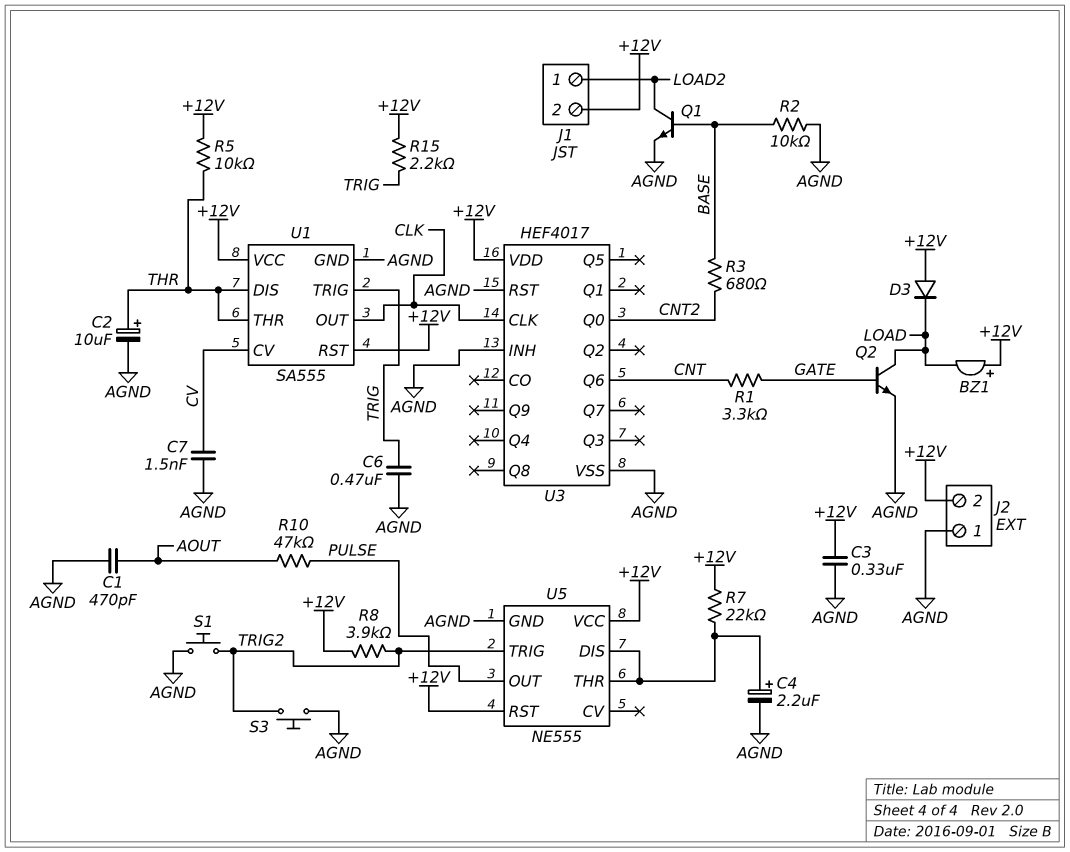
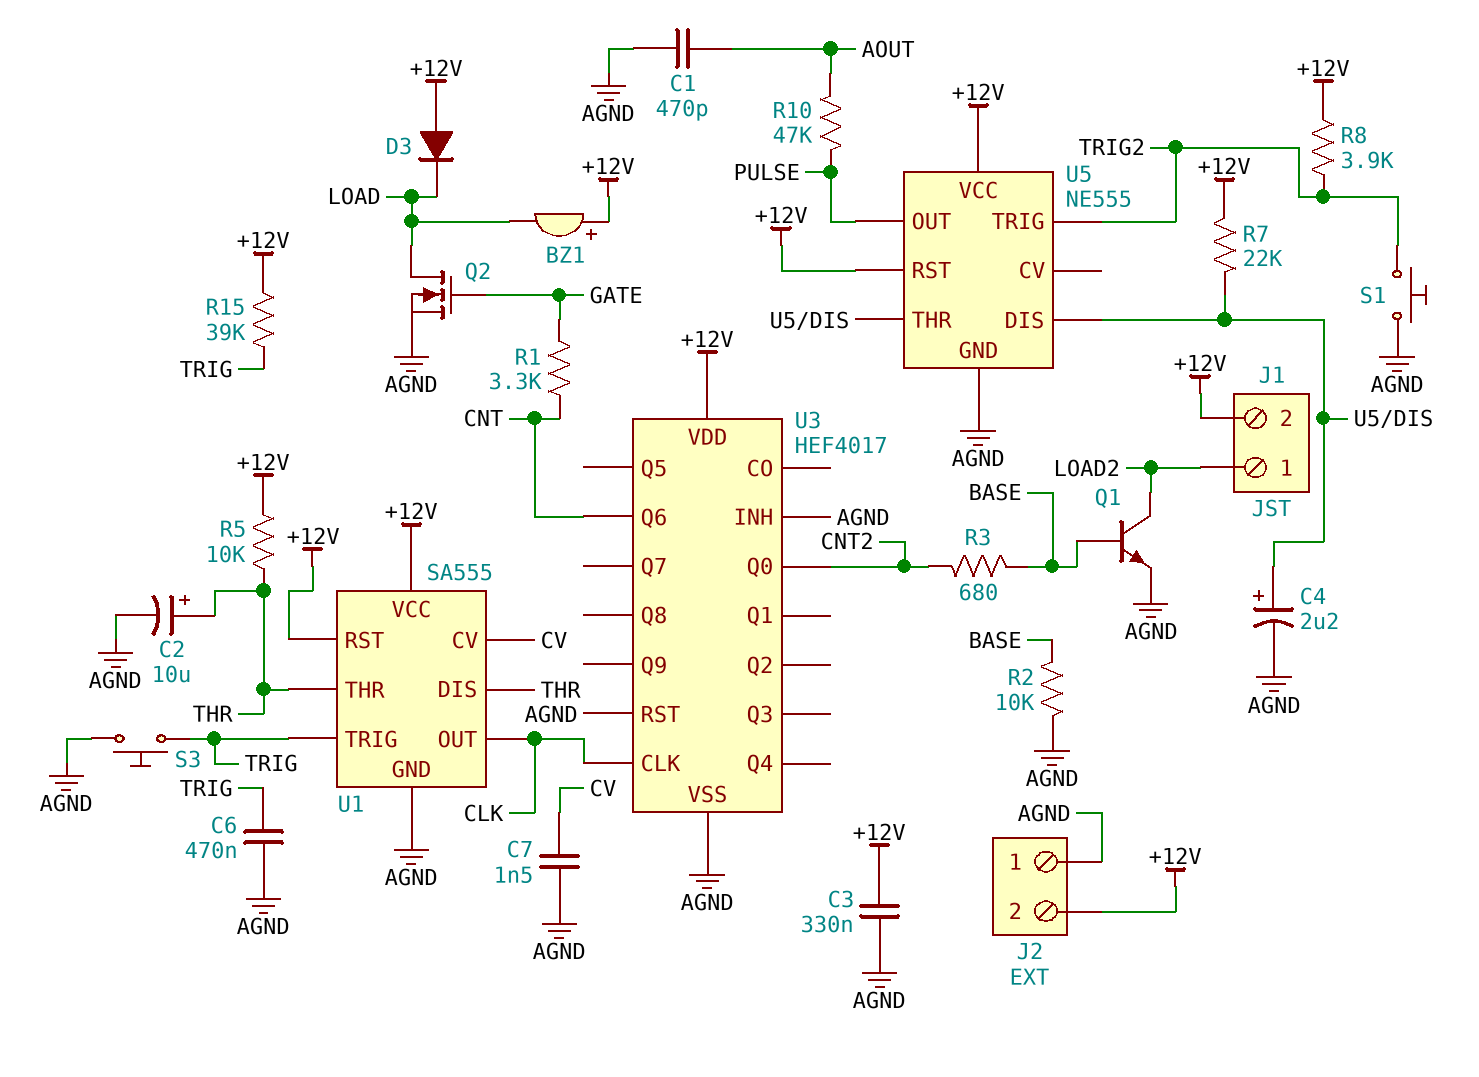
Q2: NPN (B GATE, C LOAD, E AGND) -> NMOS (G GATE, D LOAD, S AGND)
R15: 2.2k (+12V, TRIG) -> 39k (+12V, TRIG)
S3: button (AGND, TRIG2) -> button (AGND, TRIG)

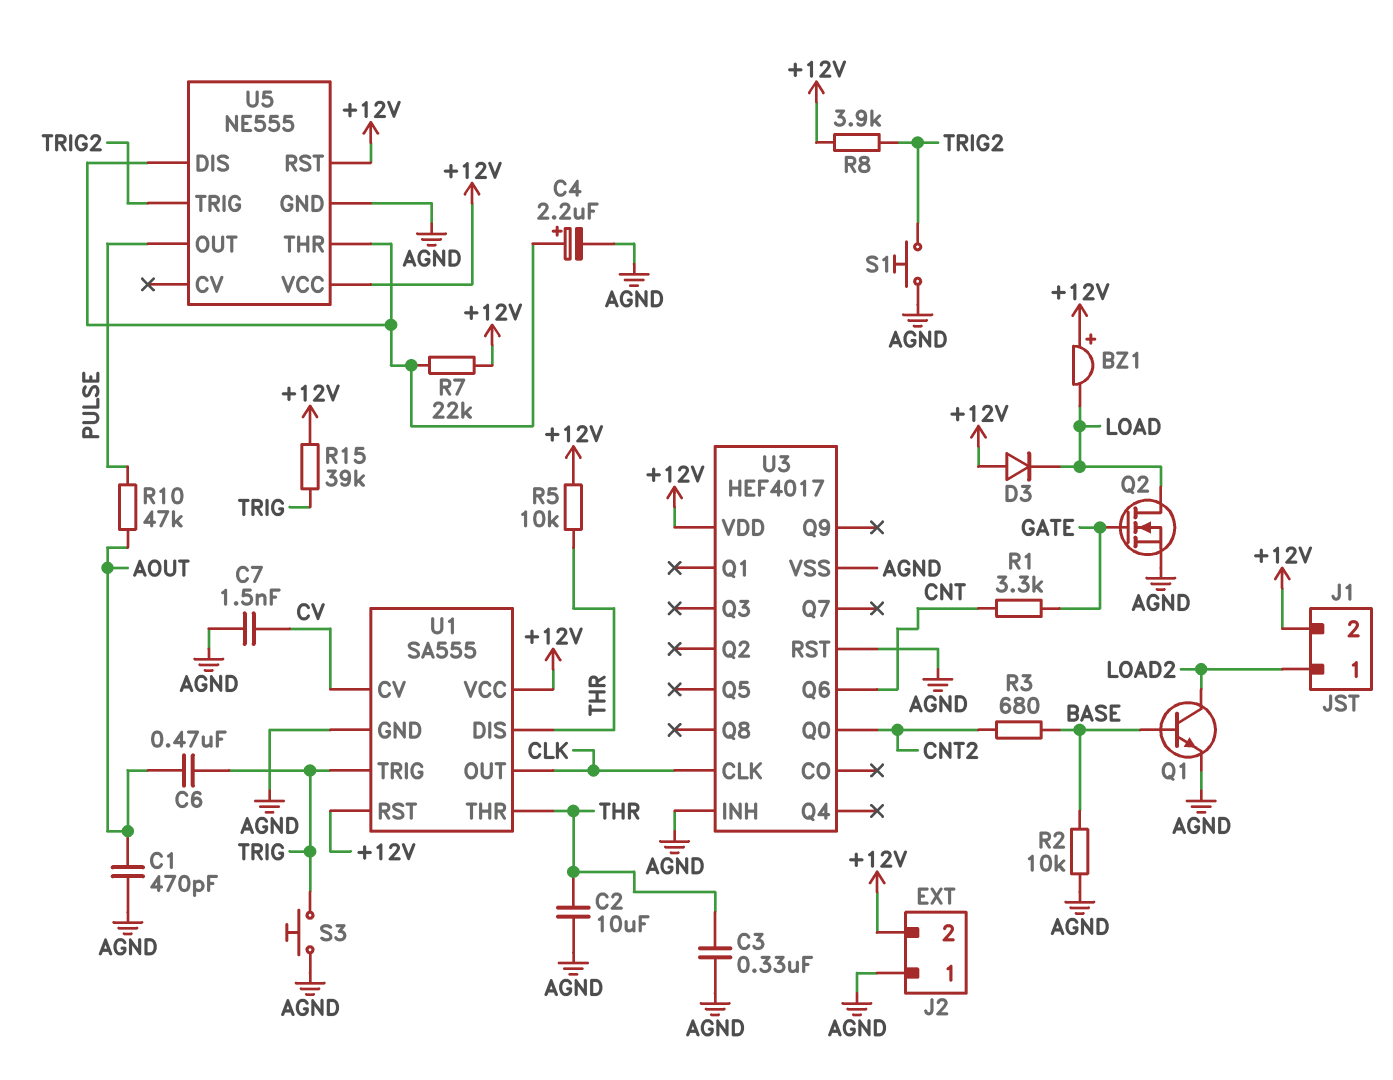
C2: 10uF (plus THR, minus AGND) -> 10uF (AGND, THR)
C3: 330nF (+12V, AGND) -> 330nF (AGND, THR)
C6: 470nF (AGND, TRIG) -> 470nF (AOUT, TRIG)

